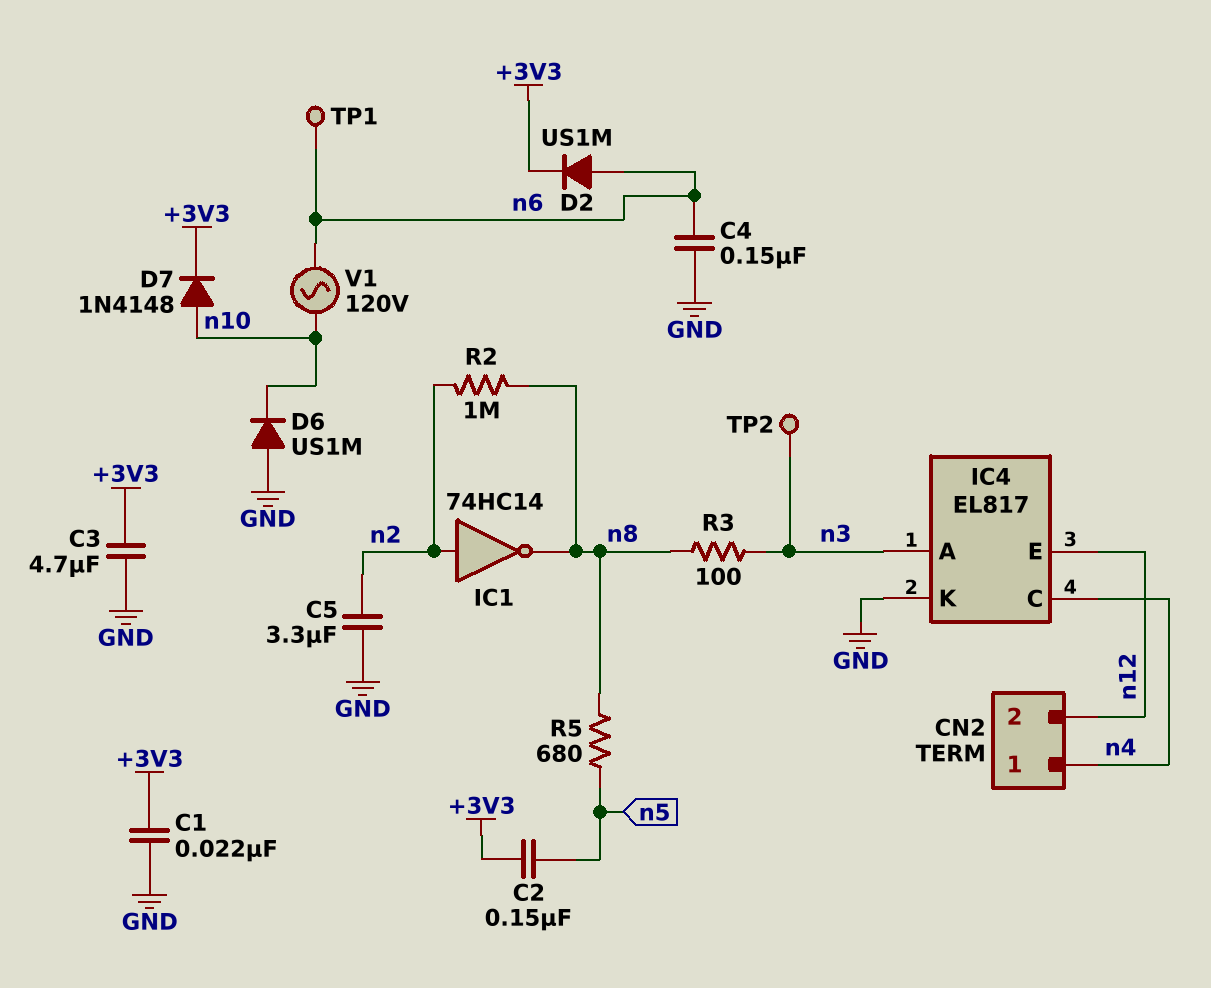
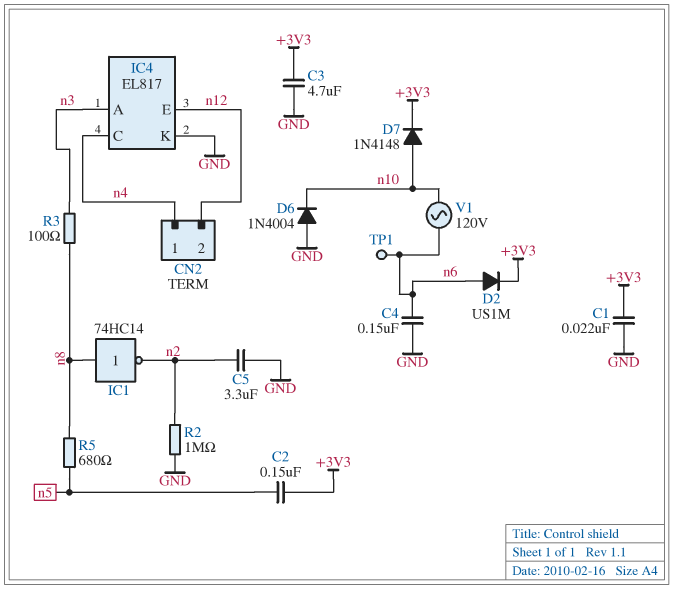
D6: diode US1M (A GND, K n10) -> diode 1N4004 (A GND, K n10)
IC1: NOT 74HC14 (in n2, out n8) -> NOT 74HC14 (in n8, out n2)
R2: 1M (n2, n8) -> 1M (GND, n2)
TP2: test point (n3) -> none

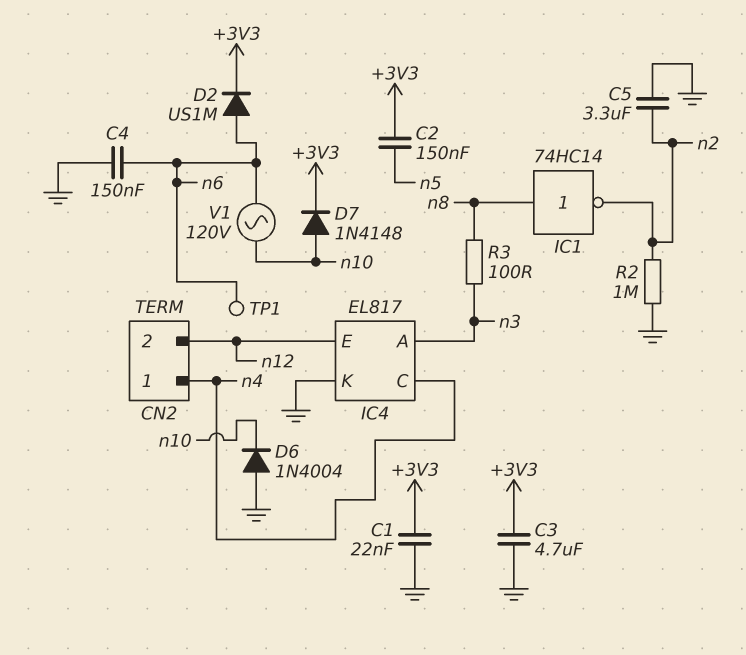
R5: 680 (n5, n8) -> none

